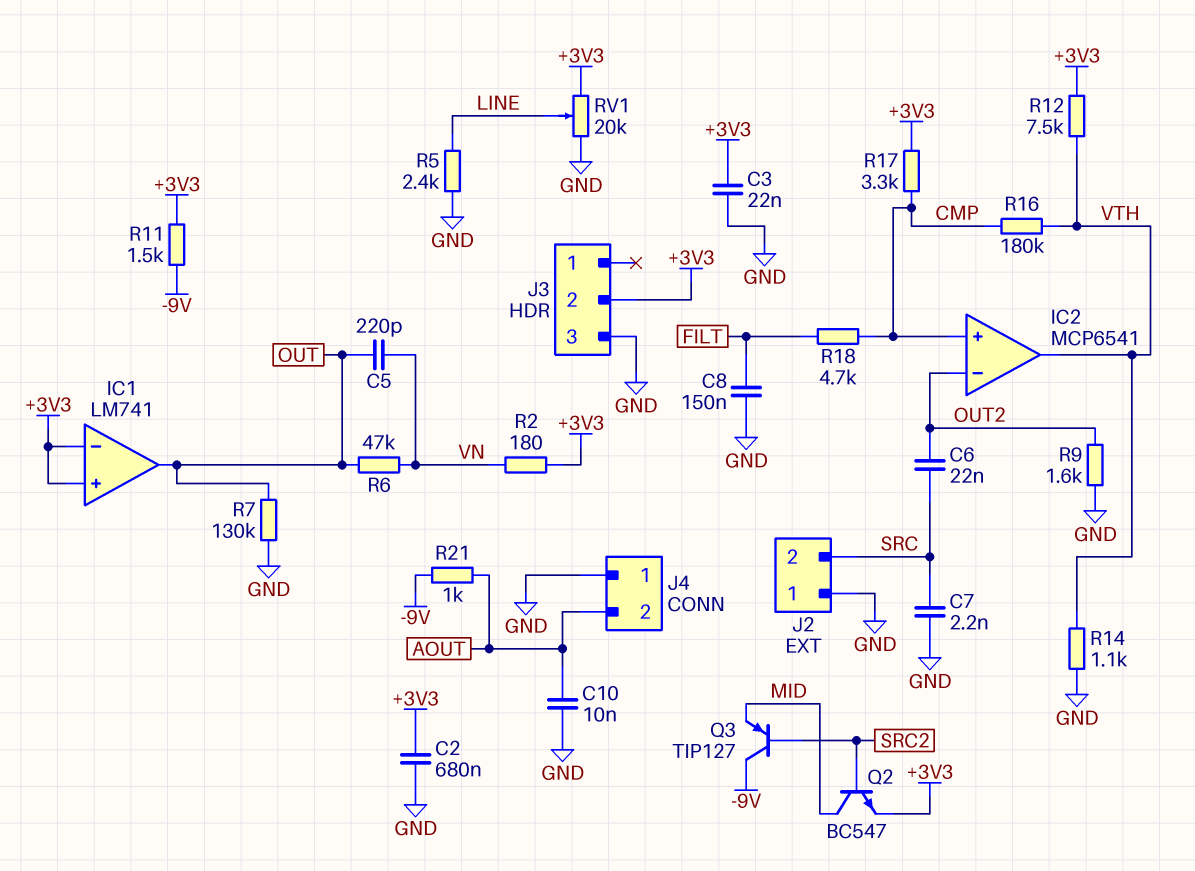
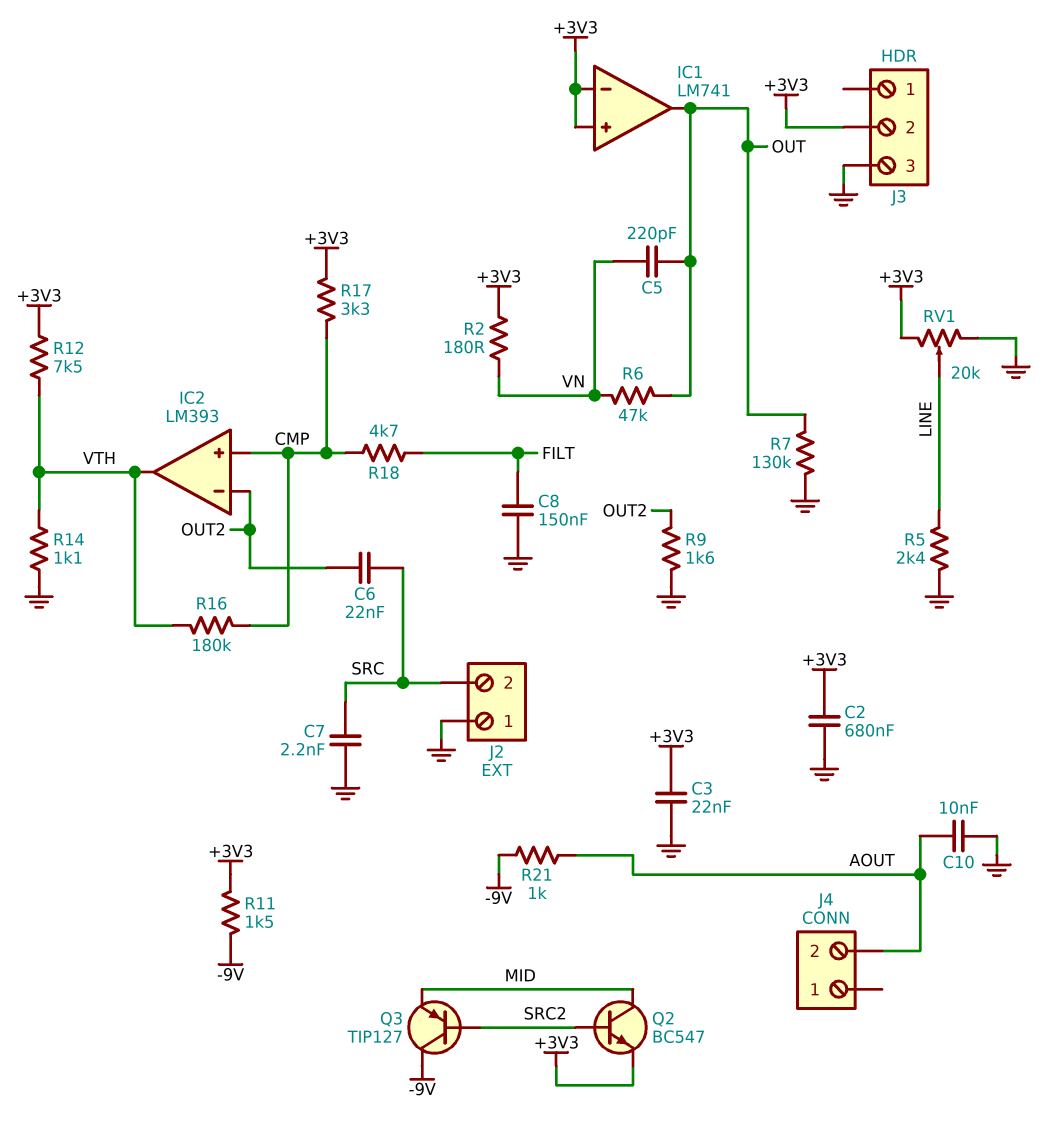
IC2: MCP6541 -> LM393
J4 pin 1: GND -> none

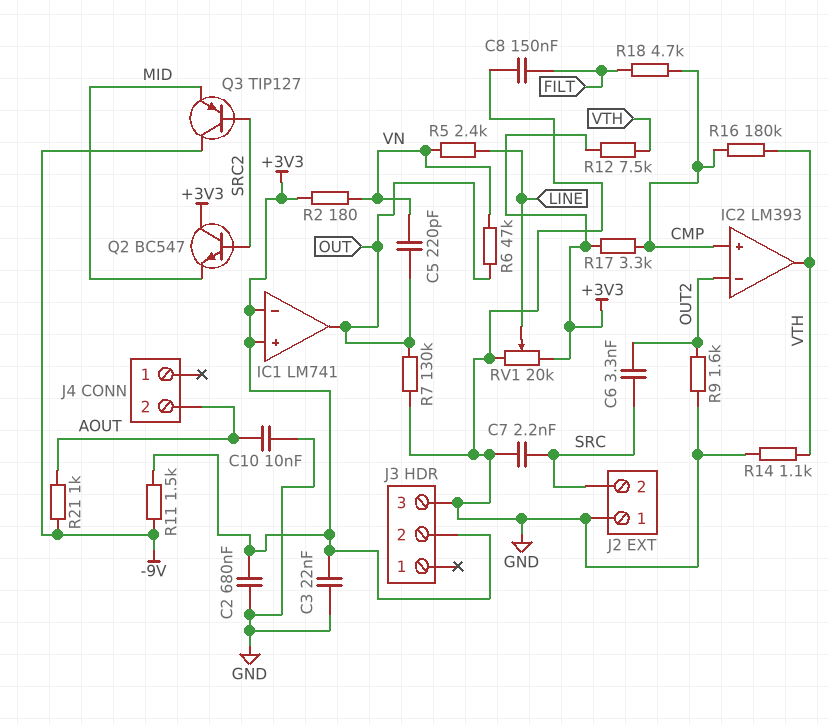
C6: 22nF (OUT2, SRC) -> 3.3nF (OUT2, SRC)
Q2: NPN BC547 (B SRC2, C MID, E +3V3) -> NPN BC547 (B SRC2, C +3V3, E MID)
R5: 2.4k (GND, LINE) -> 2.4k (LINE, VN)

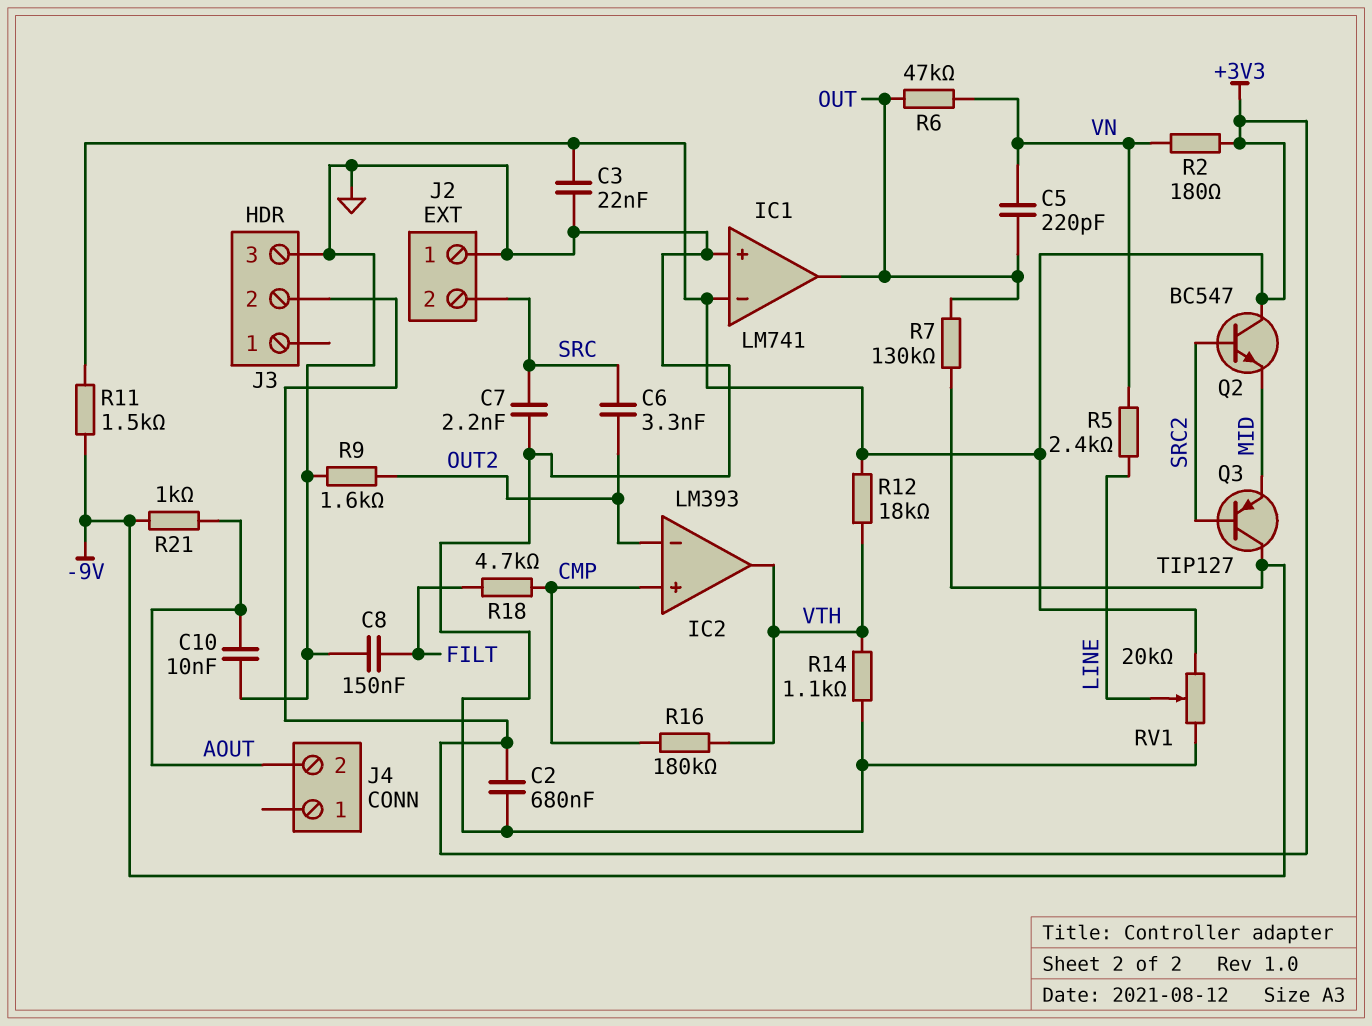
IC1 pin in+: +3V3 -> GND
R7: 130k (GND, OUT) -> 130k (-9V, OUT)
R12: 7.5k (+3V3, VTH) -> 18k (+3V3, VTH)
R17: 3.3k (+3V3, CMP) -> none

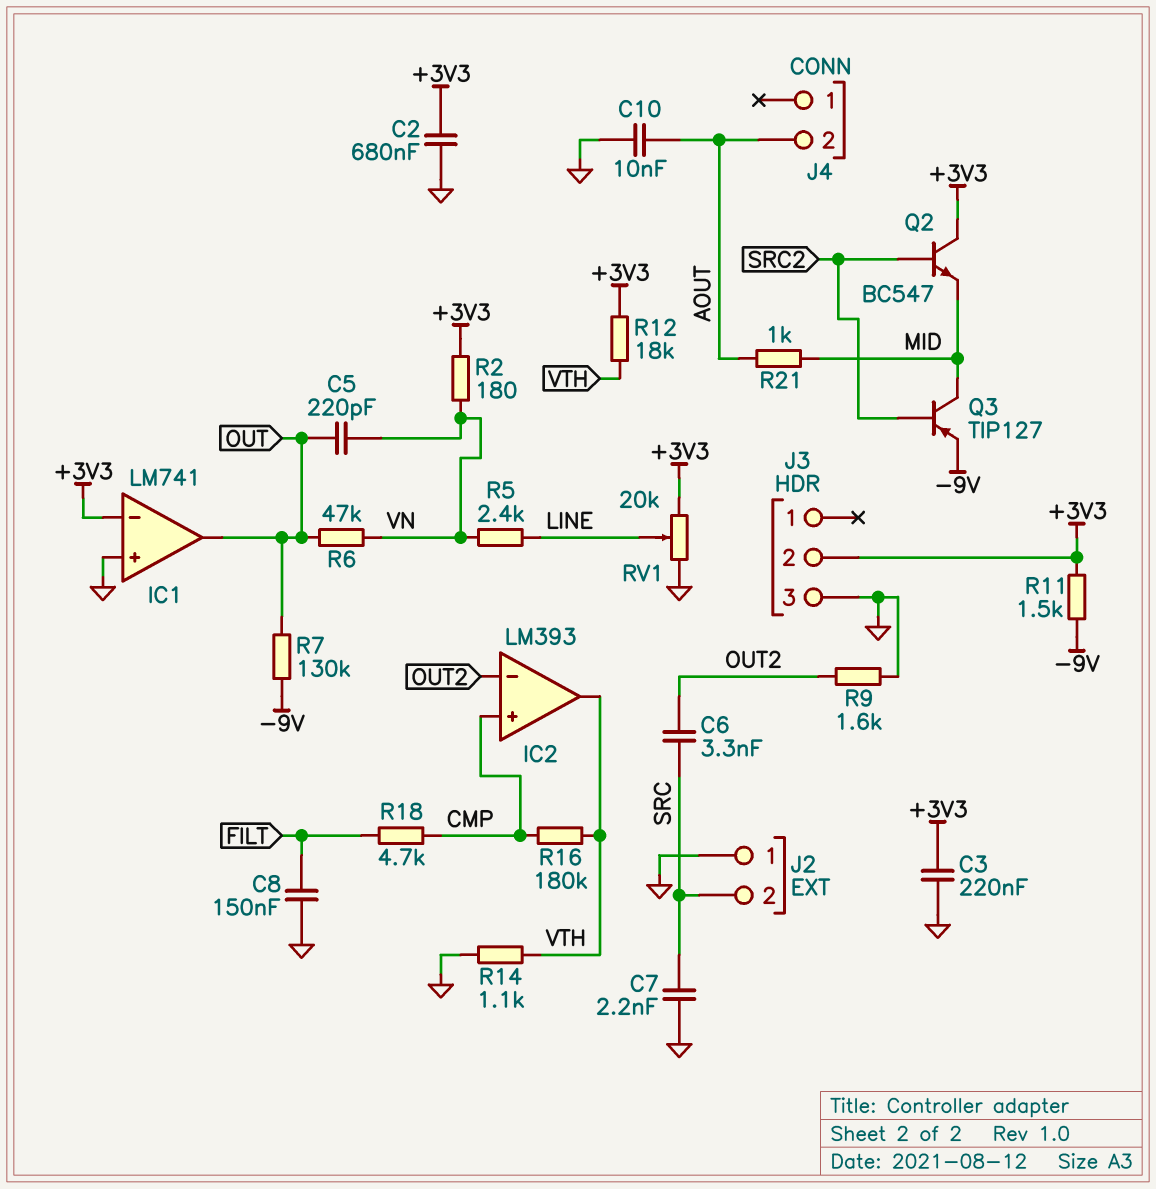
C3: 22nF (+3V3, GND) -> 220nF (+3V3, GND)
Q3: PNP TIP127 (B SRC2, C -9V, E MID) -> PNP TIP127 (B SRC2, C MID, E -9V)
R21: 1k (-9V, AOUT) -> 1k (AOUT, MID)

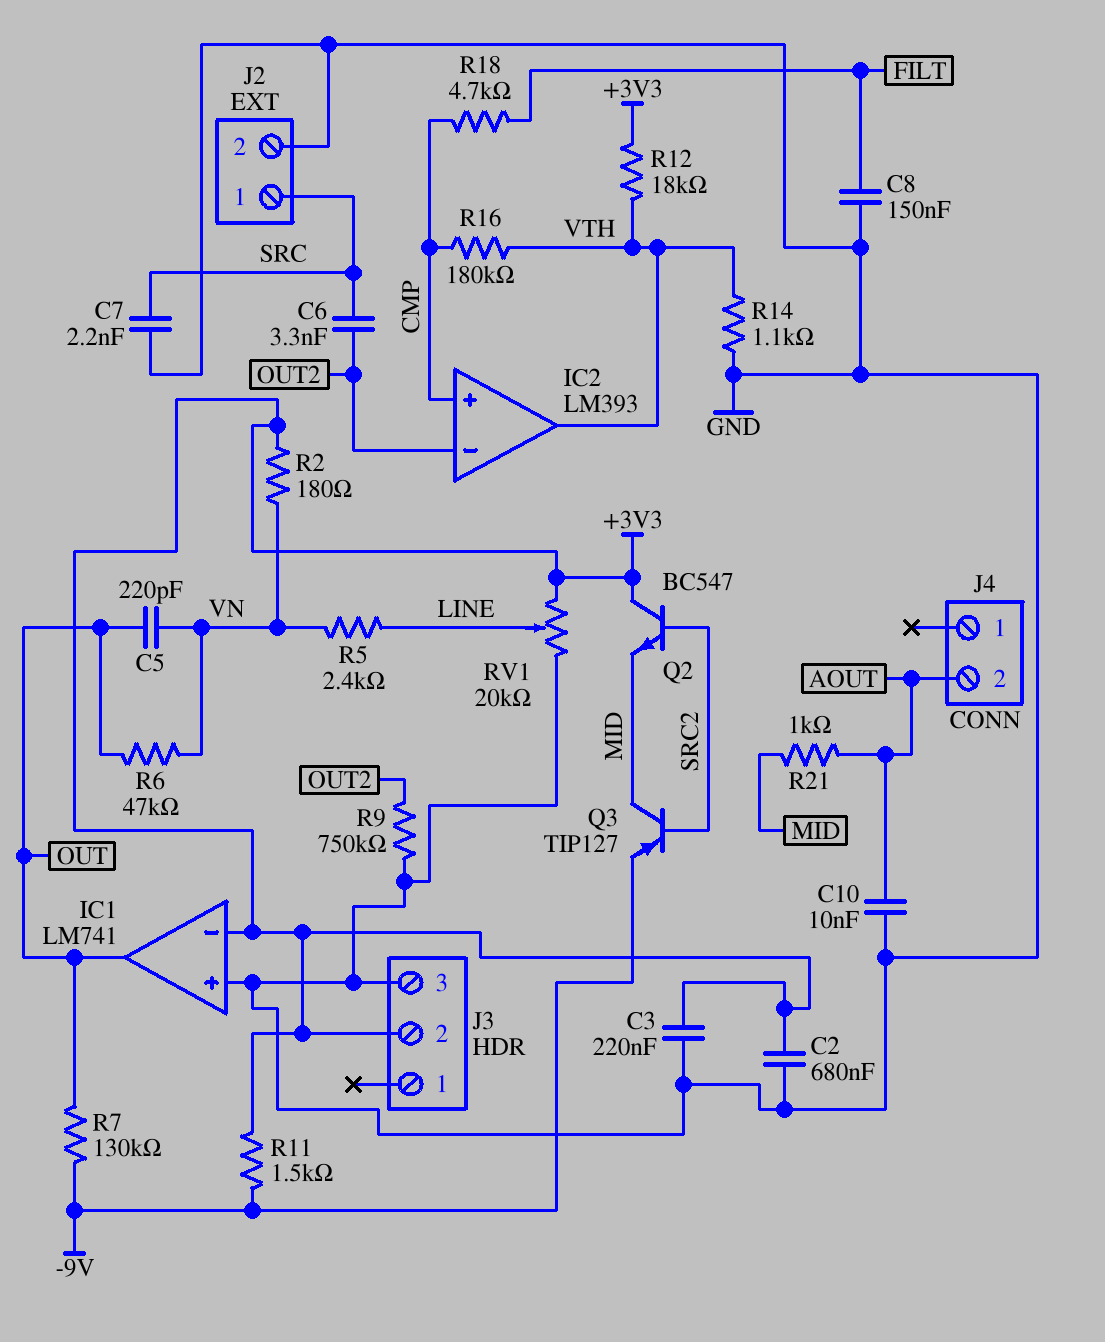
J2 pin 1: GND -> SRC
J2 pin 2: SRC -> GND
R9: 1.6k (GND, OUT2) -> 750k (GND, OUT2)

